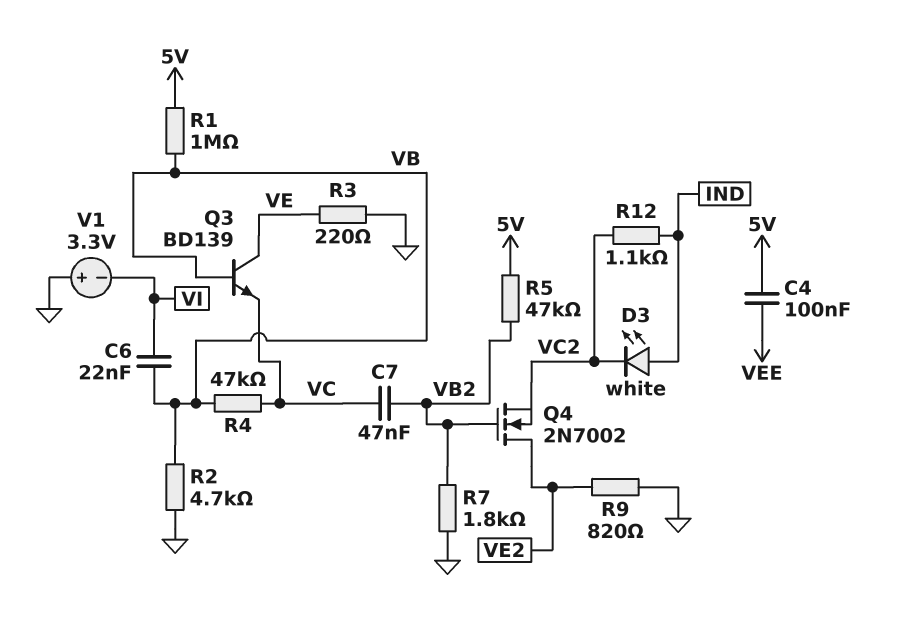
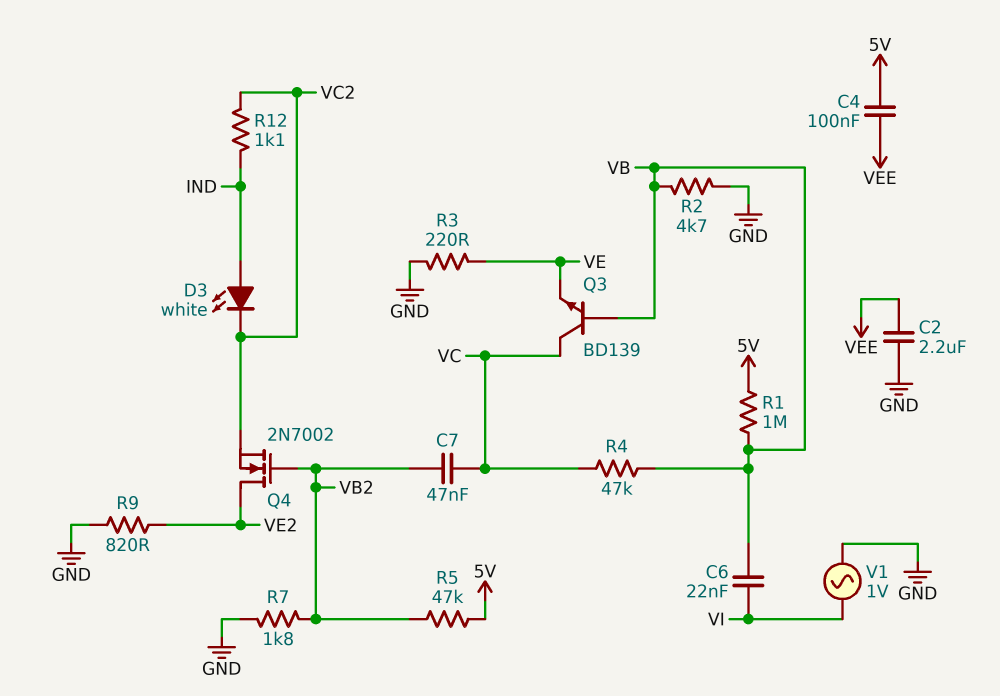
C2: none -> 2.2uF (GND, VEE)
Q3: NPN BD139 (B VB, C VE, E VC) -> NPN BD139 (B VB, C VC, E VE)
V1: 3.3V (plus GND, minus VI) -> AC 1V (GND, VI)

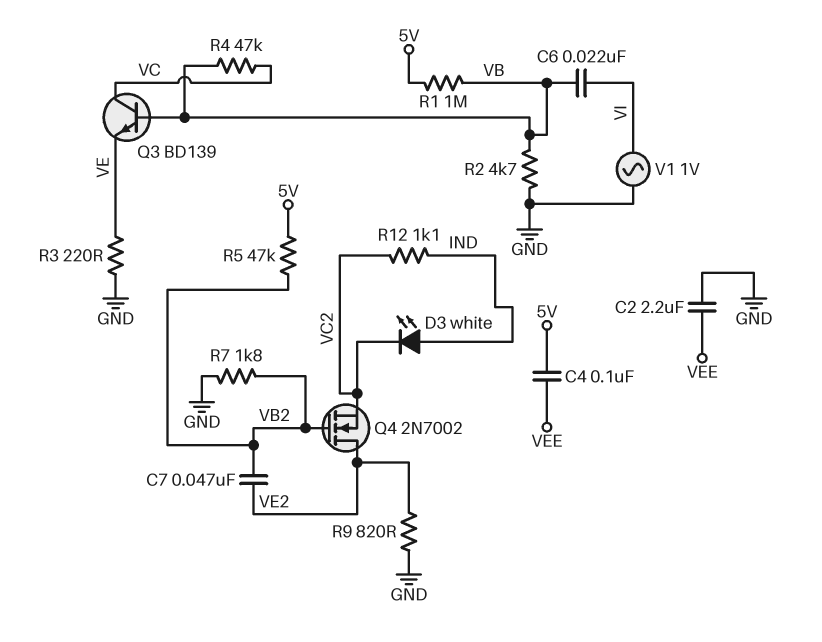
C7: 47nF (VB2, VC) -> 47nF (VB2, VE2)

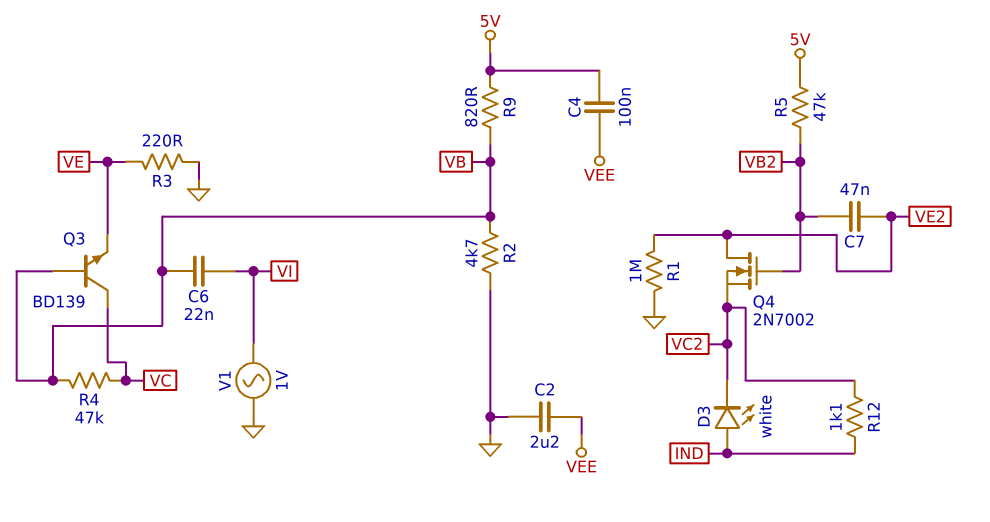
R1: 1M (5V, VB) -> 1M (GND, VE2)
R7: 1.8k (GND, VB2) -> none
R9: 820 (GND, VE2) -> 820 (5V, VB)

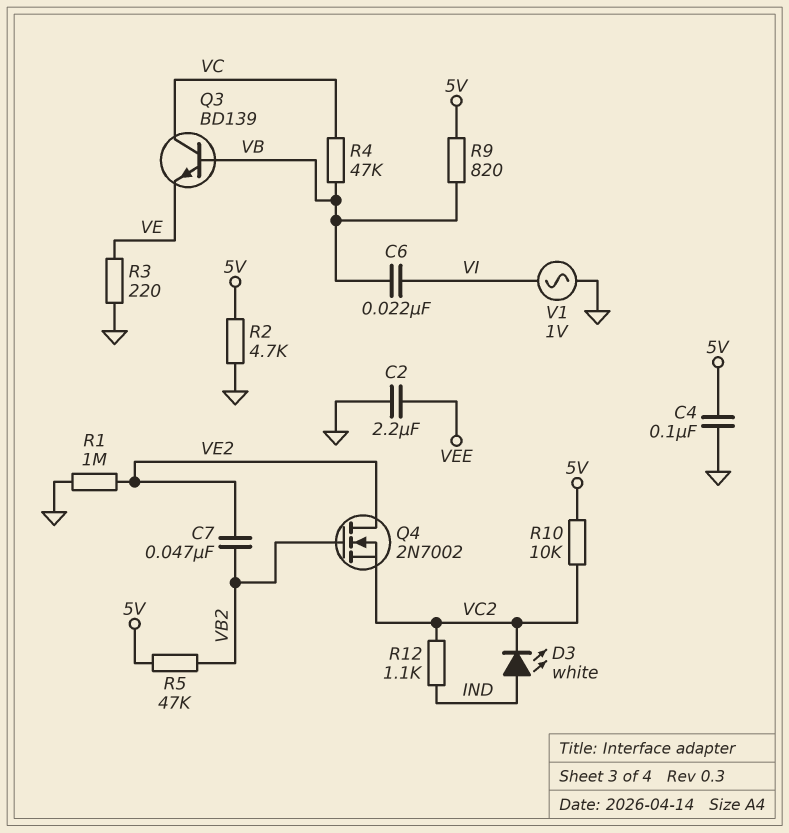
C4: 100nF (5V, VEE) -> 100nF (5V, GND)
R2: 4.7k (GND, VB) -> 4.7k (5V, GND)
R10: none -> 10k (5V, VC2)

